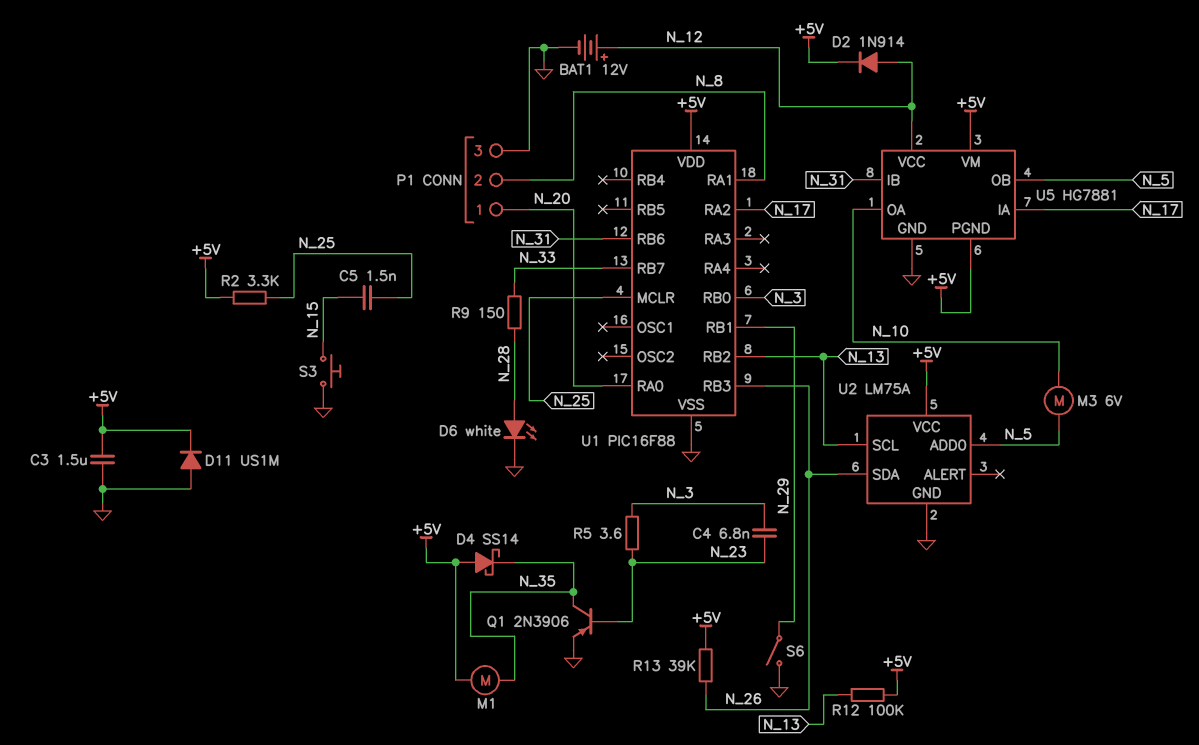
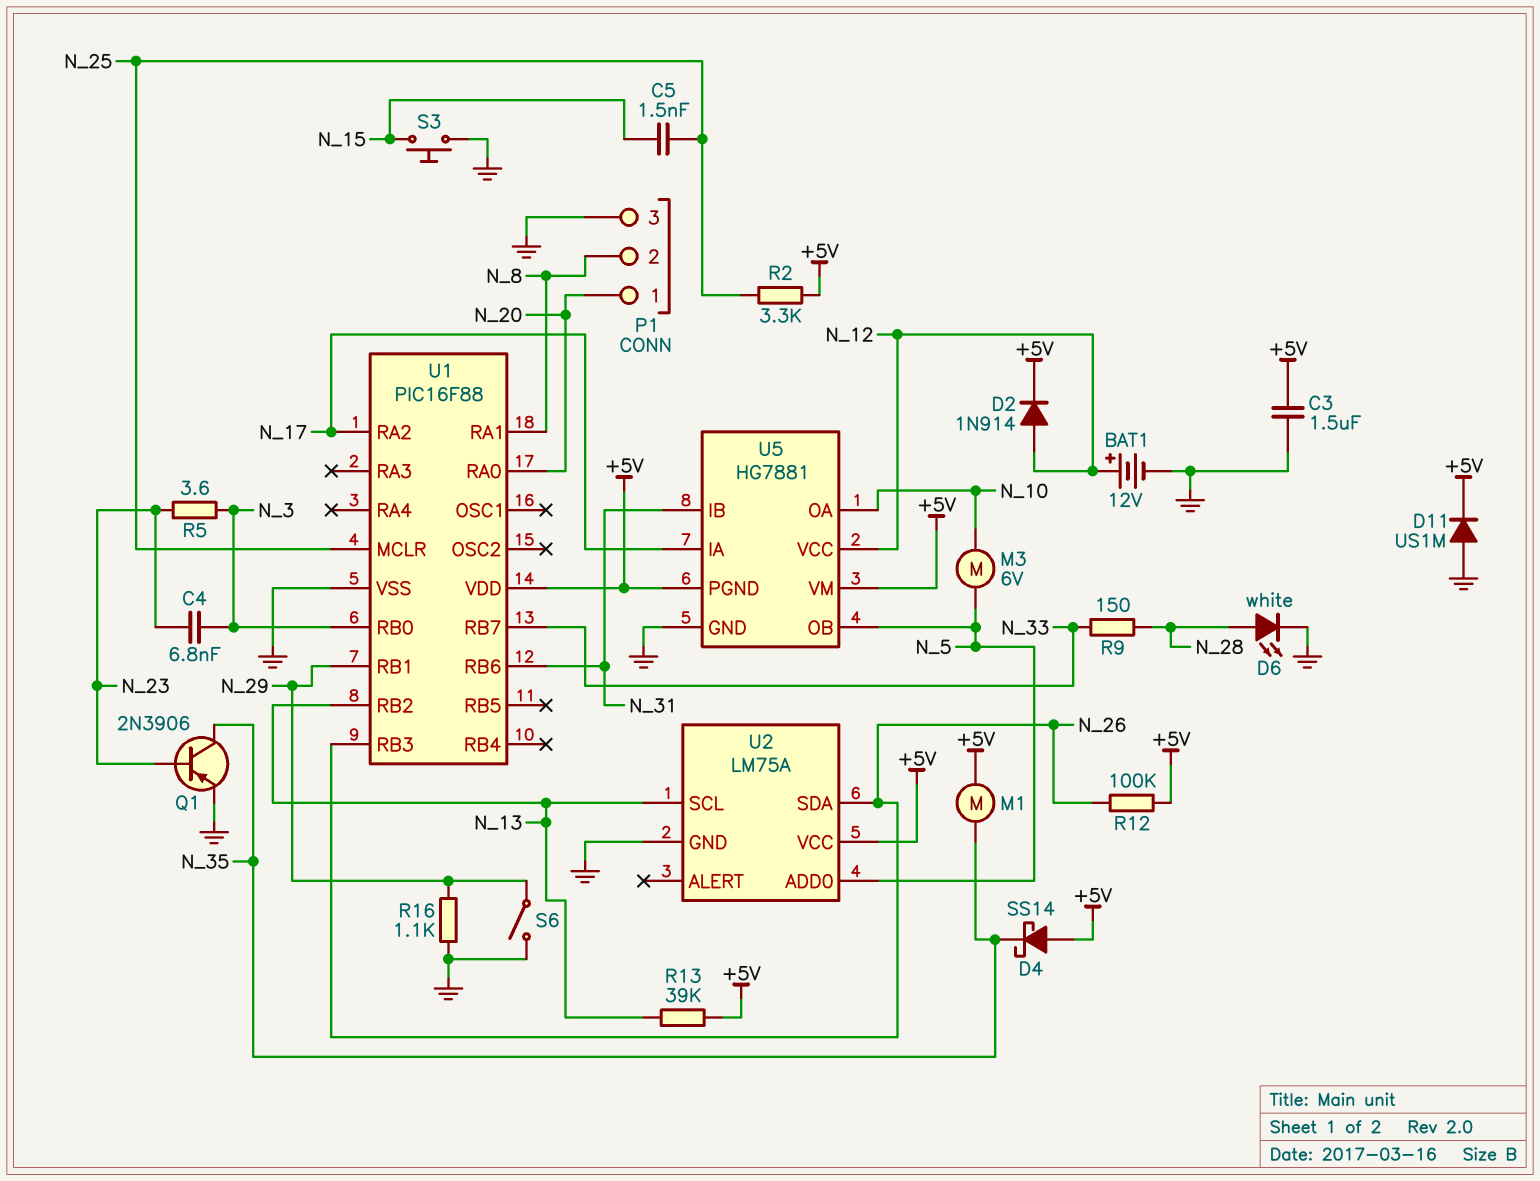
R12: 100k (+5V, N_13) -> 100k (+5V, N_26)
R13: 39k (+5V, N_26) -> 39k (+5V, N_13)
R16: none -> 1.1k (GND, N_29)

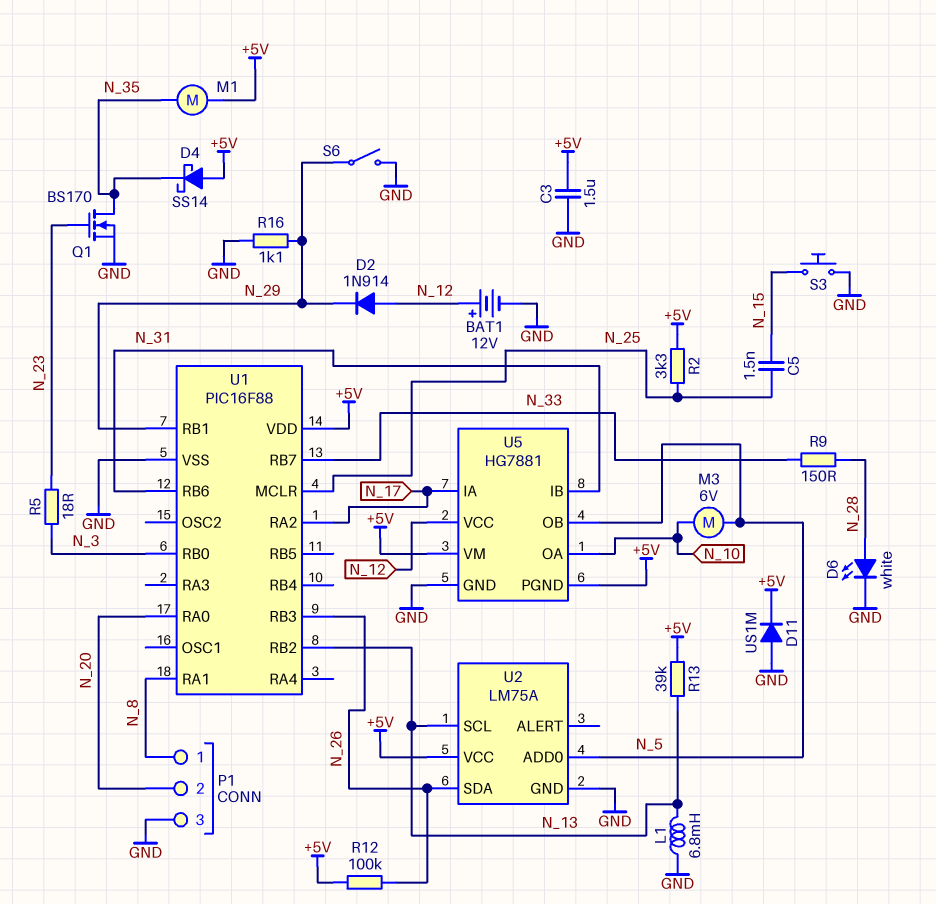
C4: 6.8nF (N_3, N_23) -> none
D2: diode 1N914 (A N_12, K +5V) -> diode 1N914 (A N_12, K N_29)
L1: none -> 6.8mH (GND, N_13)
P1 pin 1: N_20 -> N_8
P1 pin 2: N_8 -> N_20
Q1: PNP 2N3906 (B N_23, C N_35, E GND) -> NMOS BS170 (G N_23, D N_35, S GND)
R5: 3.6 (N_3, N_23) -> 18 (N_3, N_23)

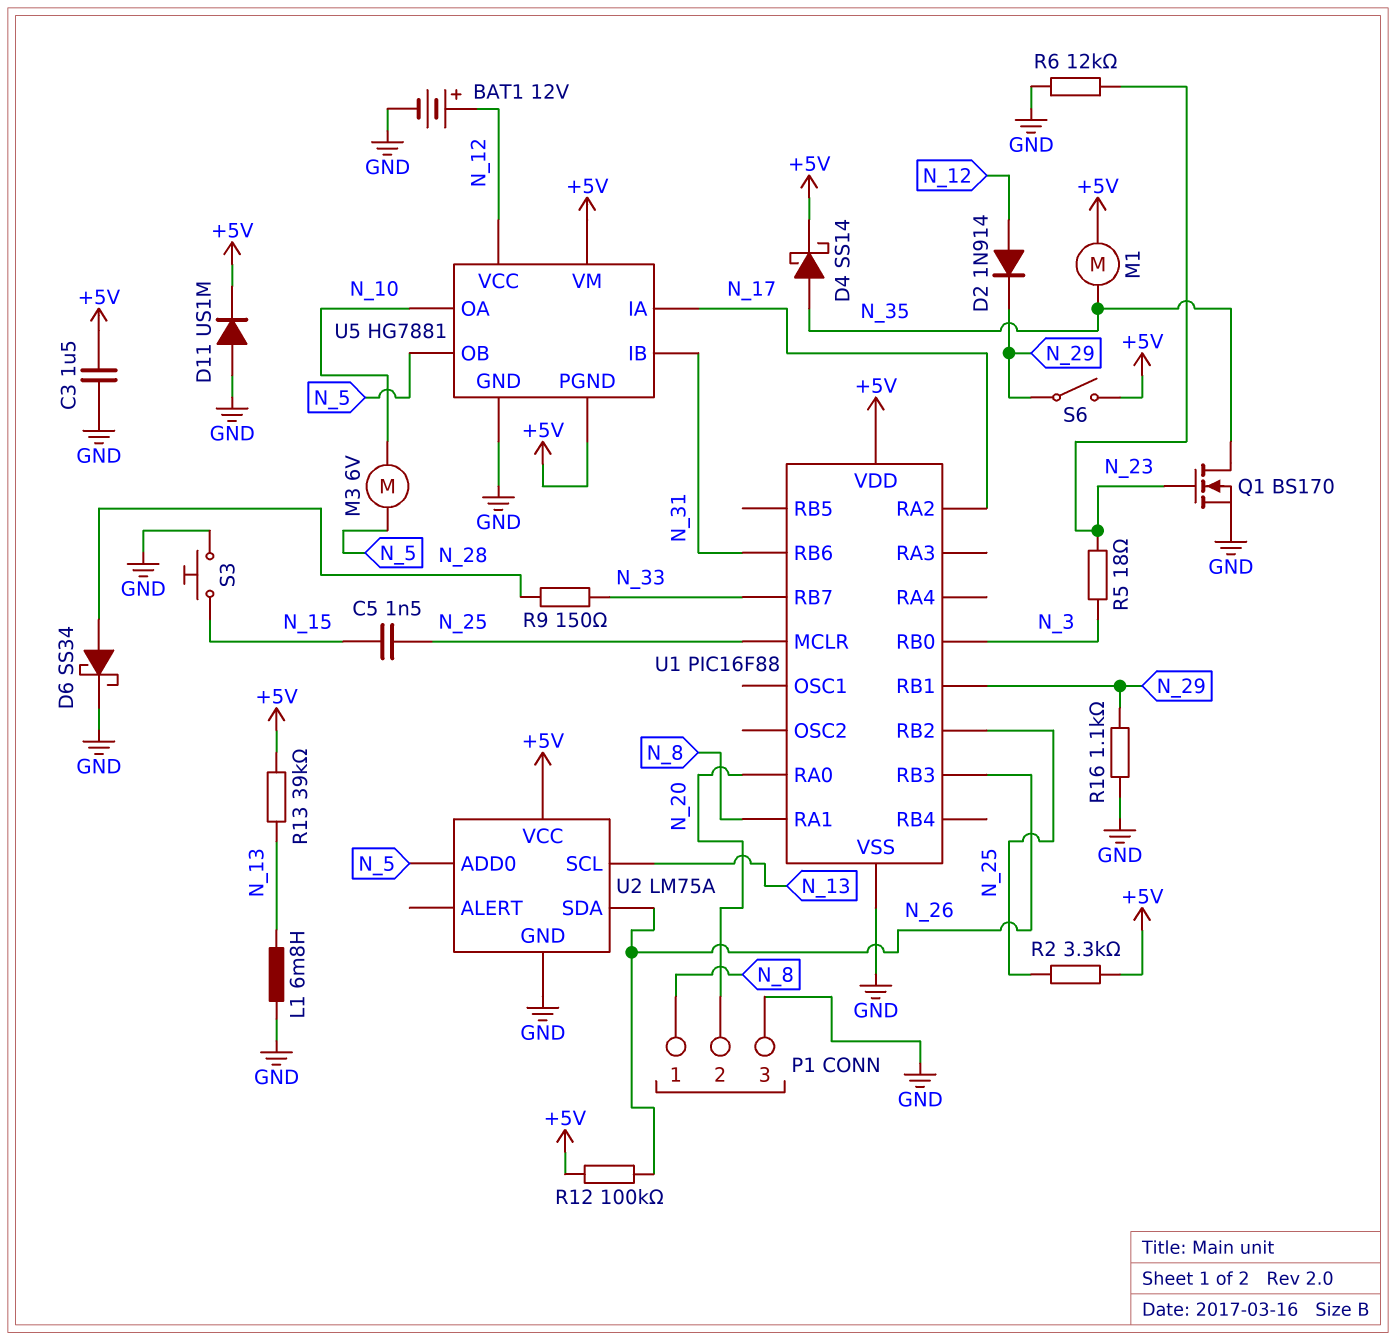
D4: schottky SS14 (A +5V, K N_35) -> schottky SS14 (A N_35, K +5V)
D6: LED white (A N_28, K GND) -> schottky SS34 (A N_28, K GND)
R6: none -> 12k (GND, N_23)
S6: switch (GND, N_29) -> switch (+5V, N_29)
U1 pin RB2: N_13 -> N_25

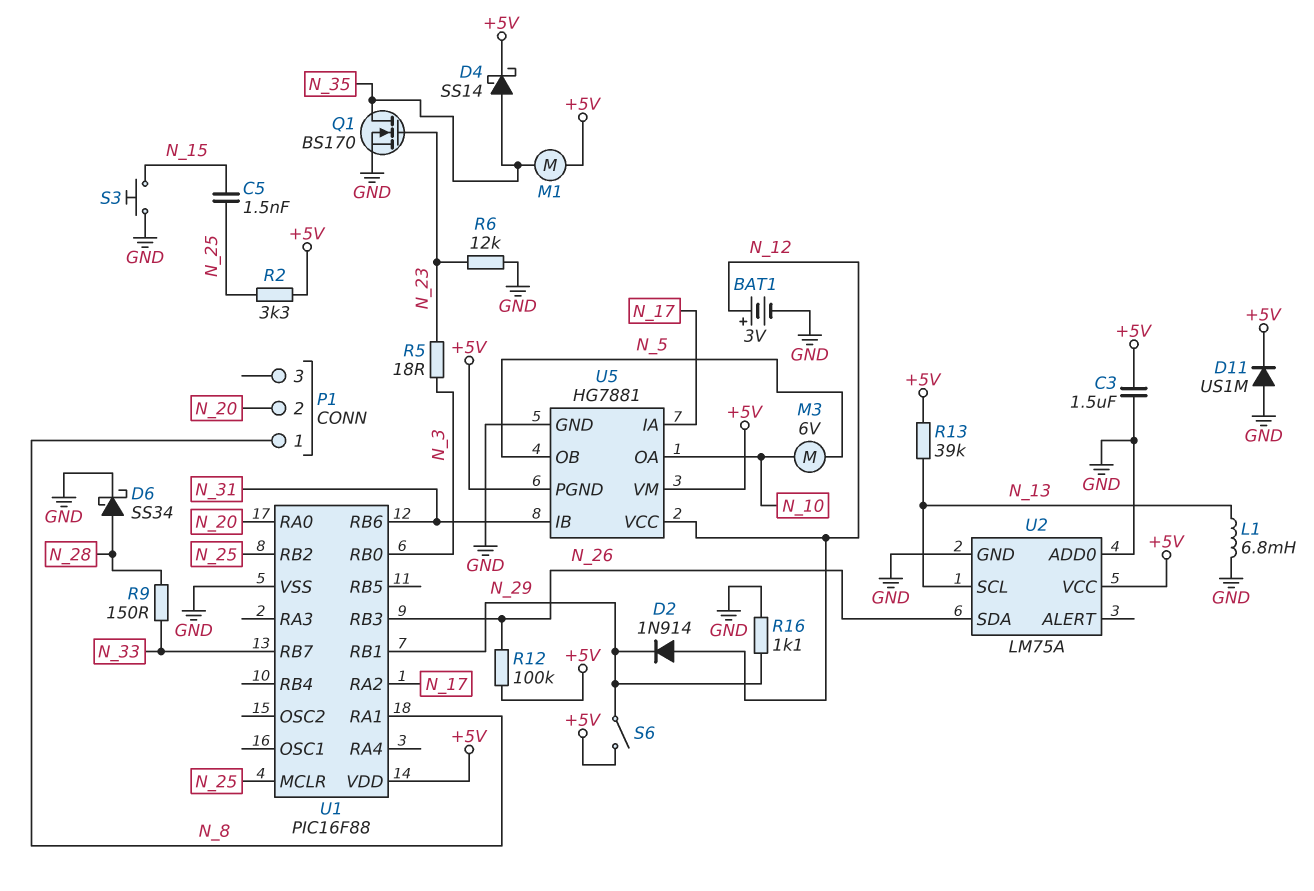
BAT1: 12V (plus N_12, minus GND) -> 3V (plus N_12, minus GND)
P1 pin 3: GND -> none
U2 pin ADD0: N_5 -> GND

